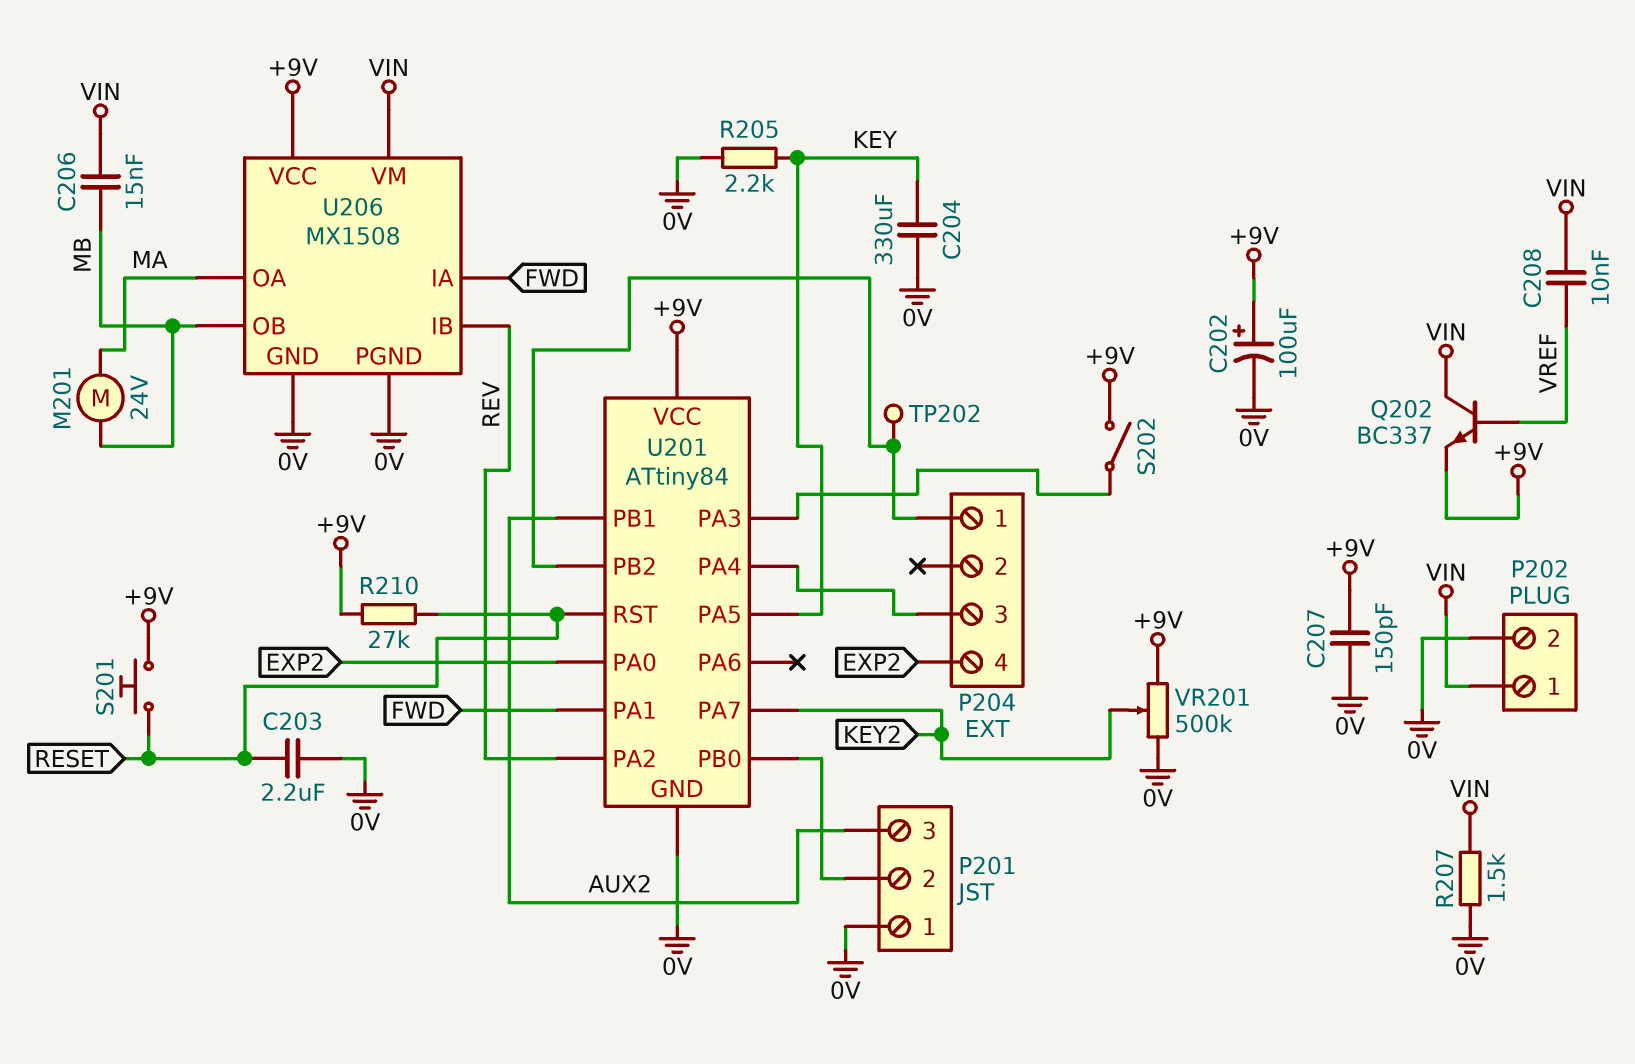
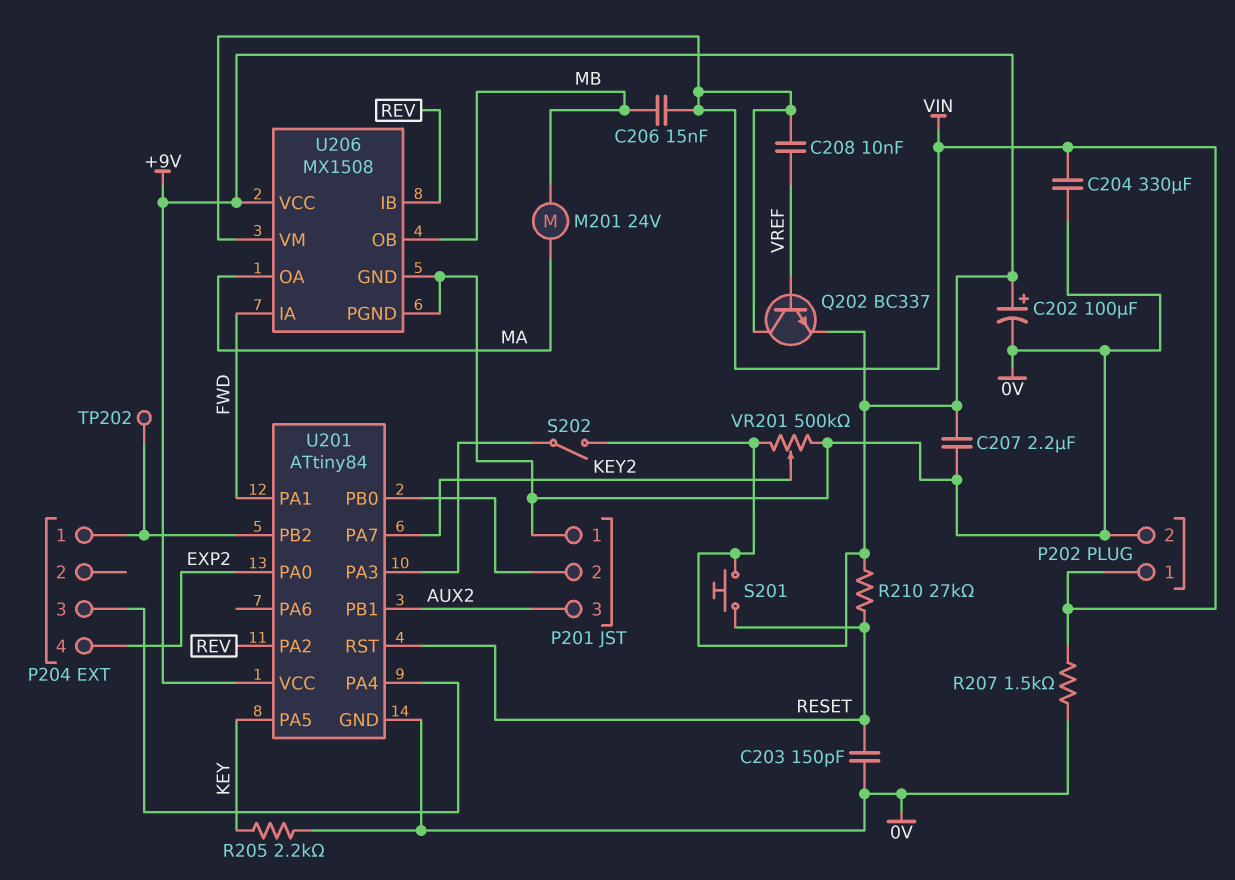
C203: 2.2uF (0V, RESET) -> 150pF (0V, RESET)
C204: 330uF (0V, KEY) -> 330uF (0V, VIN)
C207: 150pF (+9V, 0V) -> 2.2uF (+9V, 0V)

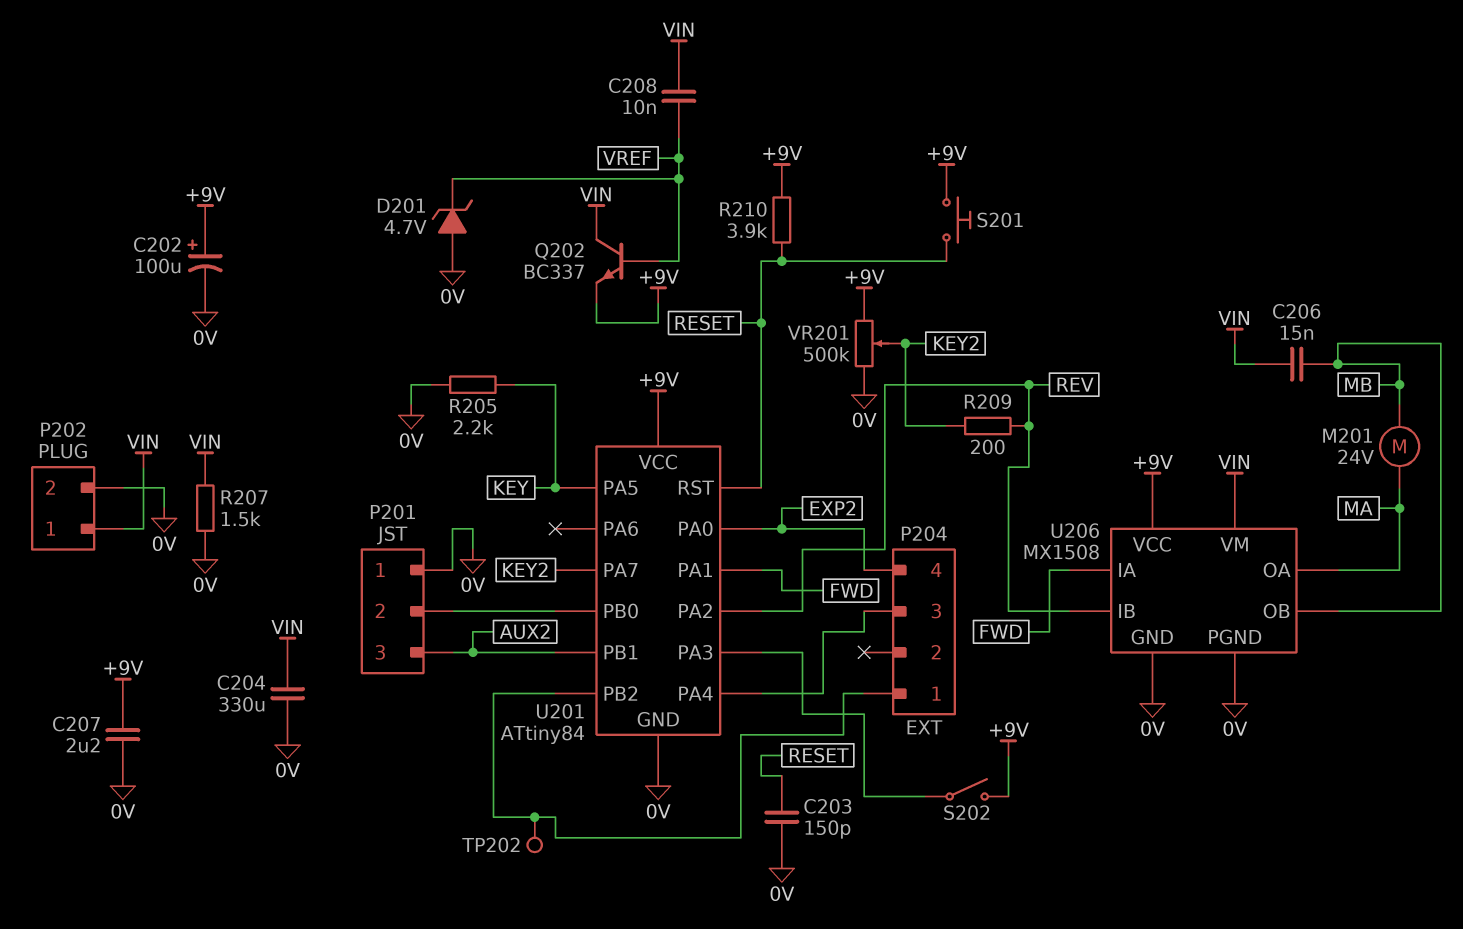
D201: none -> zener 4.7V (A 0V, K VREF)
R209: none -> 200 (KEY2, REV)
R210: 27k (+9V, RESET) -> 3.9k (+9V, RESET)

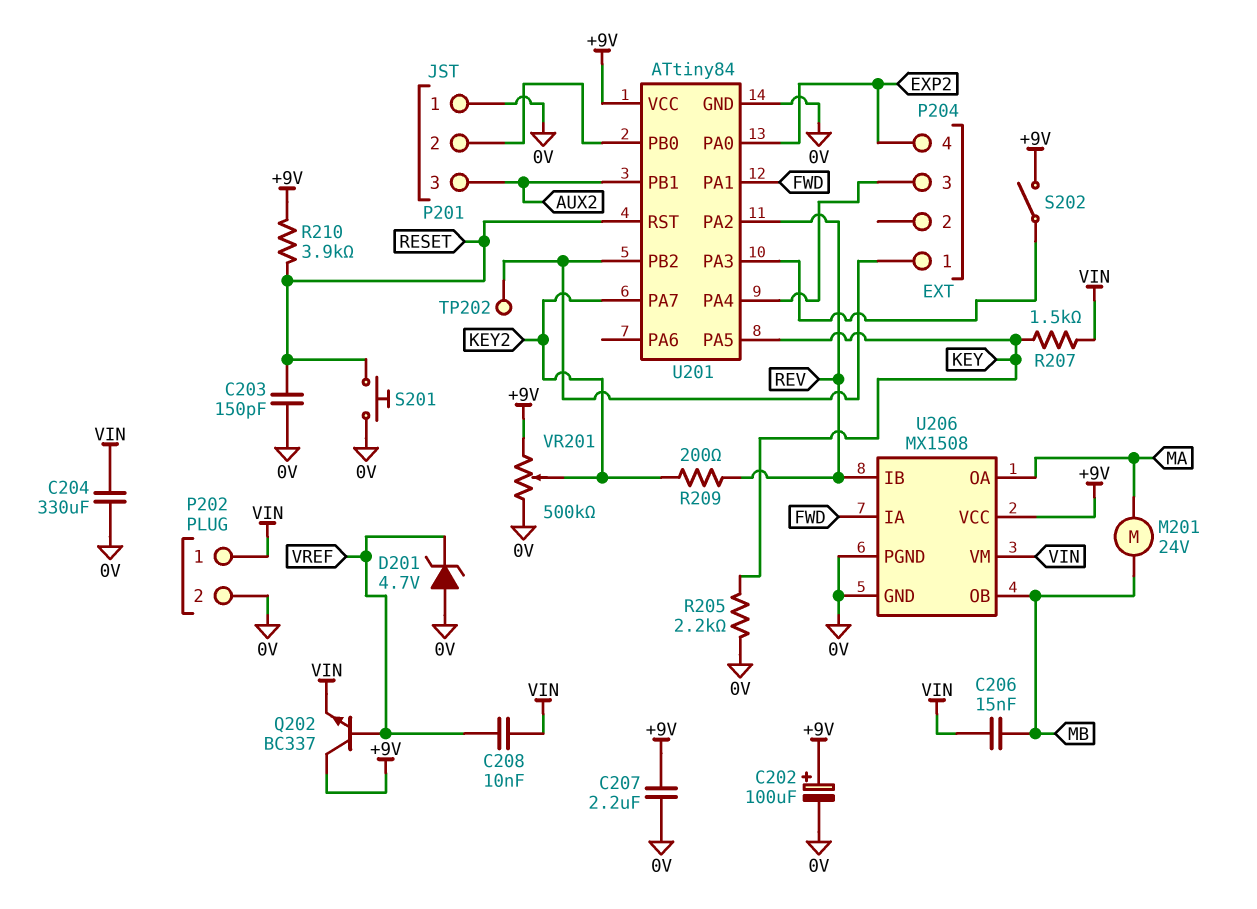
Q202: NPN BC337 (B VREF, C VIN, E +9V) -> NPN BC337 (B VREF, C +9V, E VIN)
R207: 1.5k (0V, VIN) -> 1.5k (KEY, VIN)
S201: button (+9V, RESET) -> button (0V, RESET)

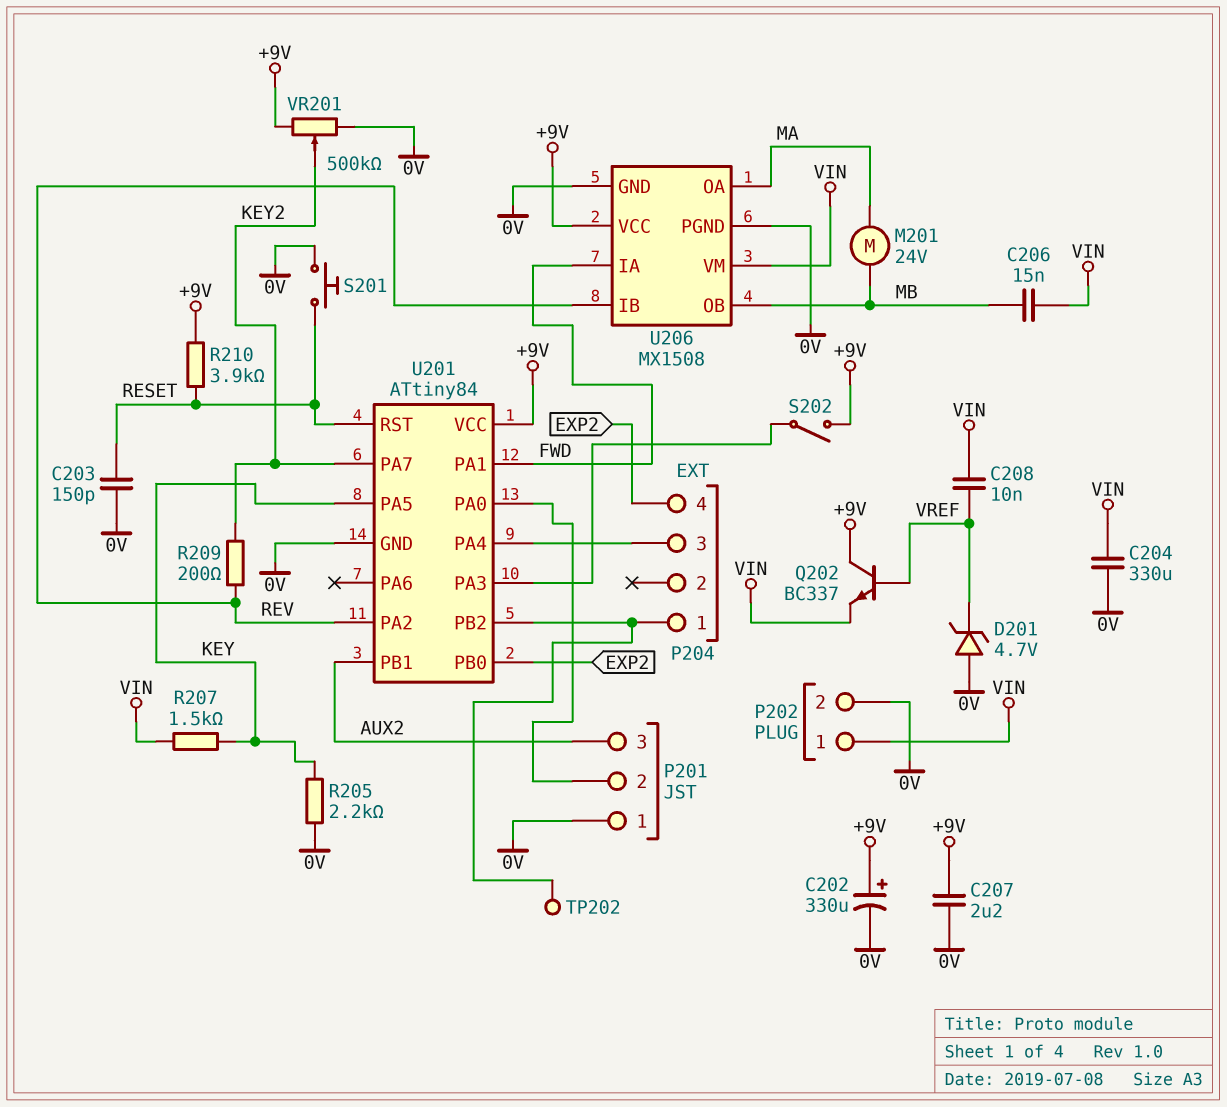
C202: 100uF (plus +9V, minus 0V) -> 330uF (plus +9V, minus 0V)
U201 pin PA0: EXP2 -> P201/2
U201 pin PB0: P201/2 -> EXP2

